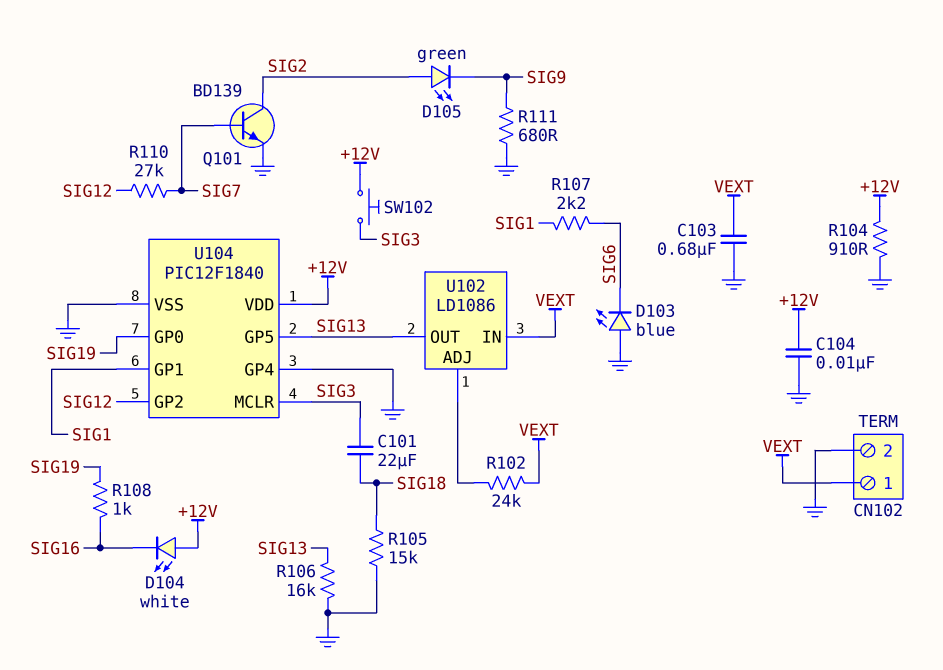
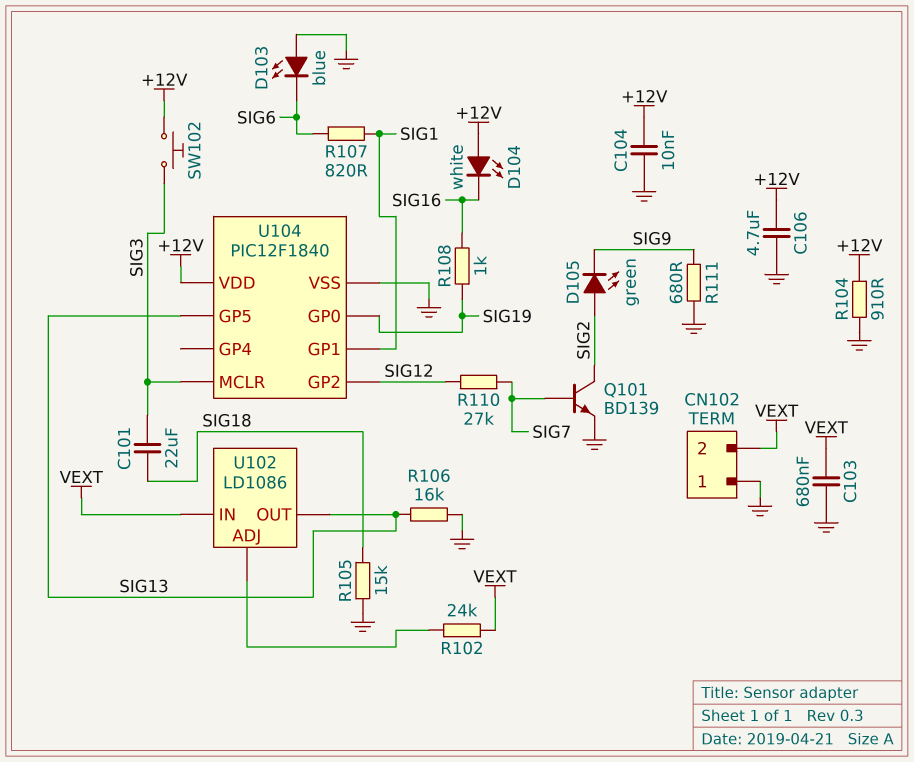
C106: none -> 4.7uF (+12V, GND)
CN102 pin 1: VEXT -> GND
CN102 pin 2: GND -> VEXT
R107: 2.2k (SIG1, SIG6) -> 820 (SIG1, SIG6)
U104 pin GP4: GND -> none

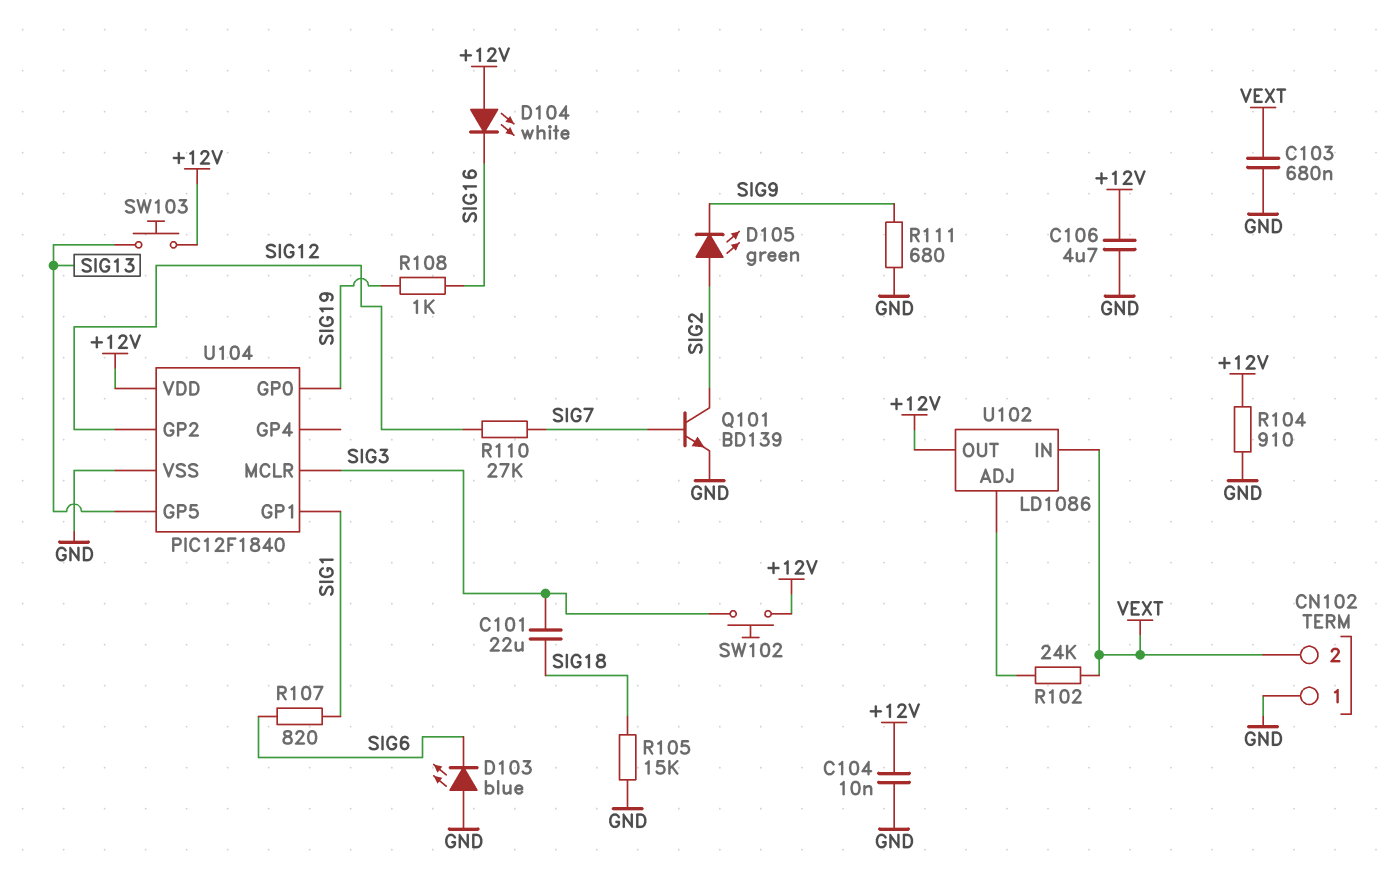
R106: 16k (GND, SIG13) -> none
SW103: none -> button (+12V, SIG13)
U102 pin OUT: SIG13 -> +12V

